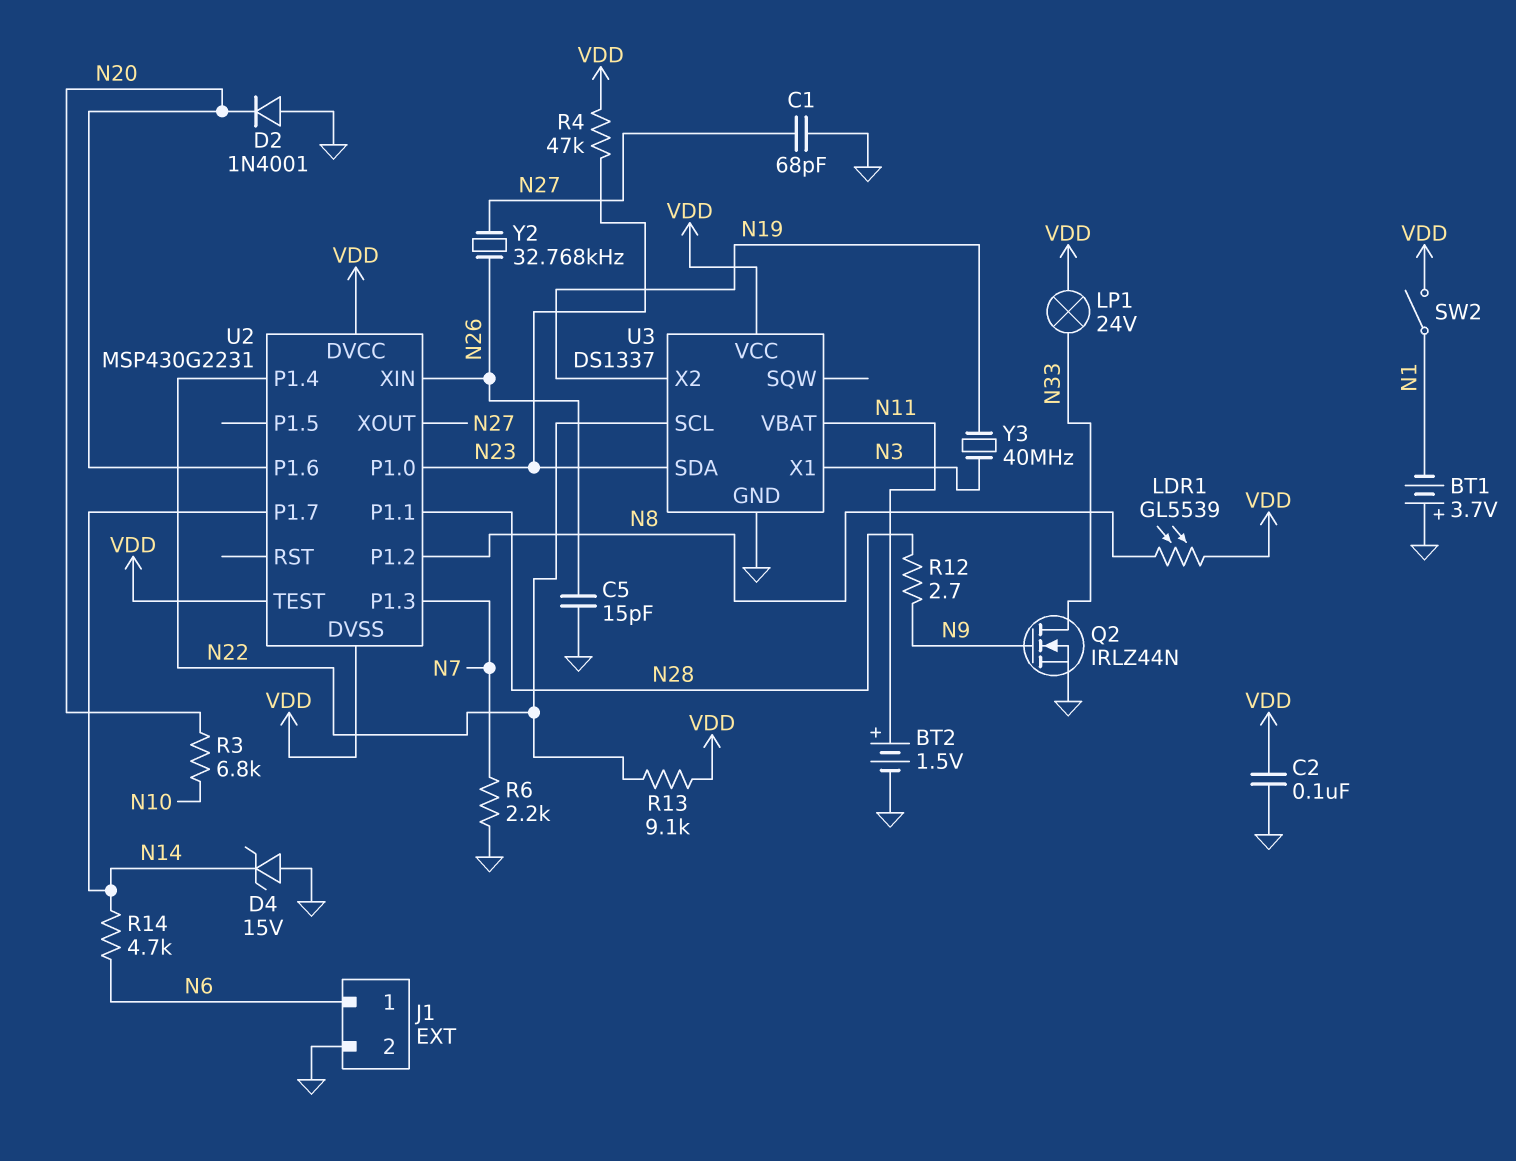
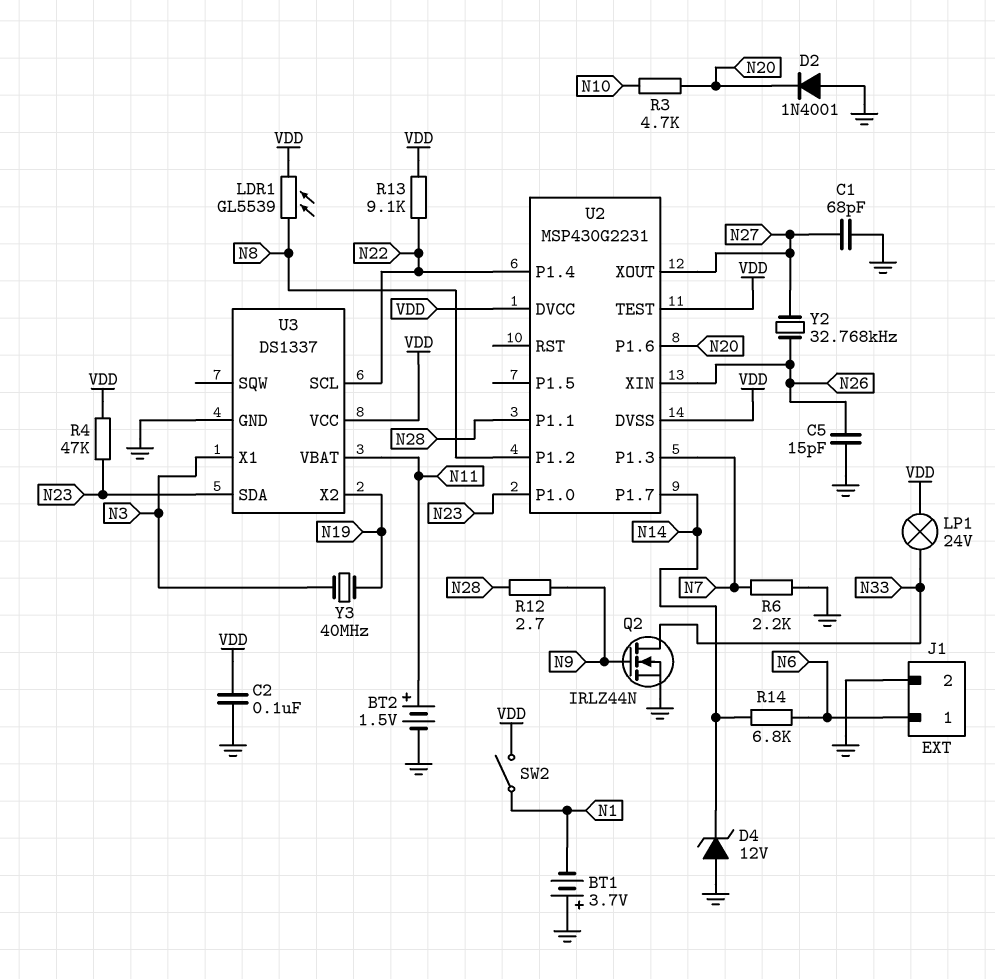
D4: zener 15V (A GND, K N14) -> zener 12V (A GND, K N14)
R3: 6.8k (N10, N20) -> 4.7k (N10, N20)
R14: 4.7k (N6, N14) -> 6.8k (N6, N14)

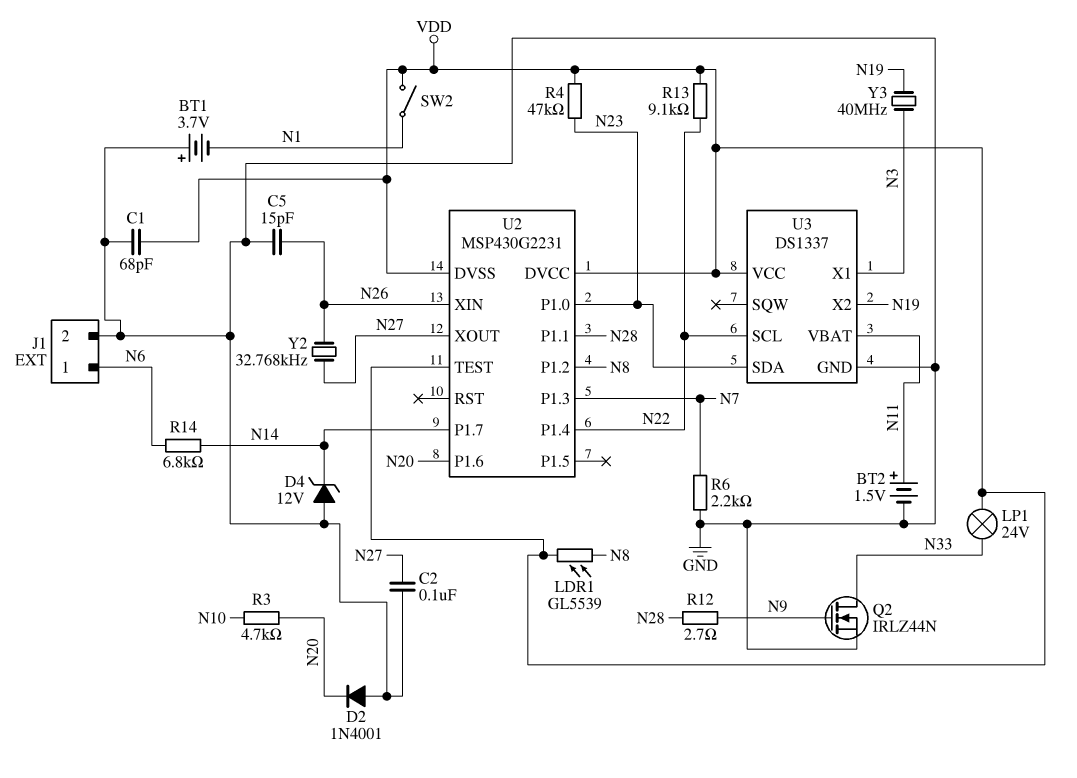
C1: 68pF (GND, N27) -> 68pF (GND, VDD)
C2: 100nF (GND, VDD) -> 100nF (GND, N27)

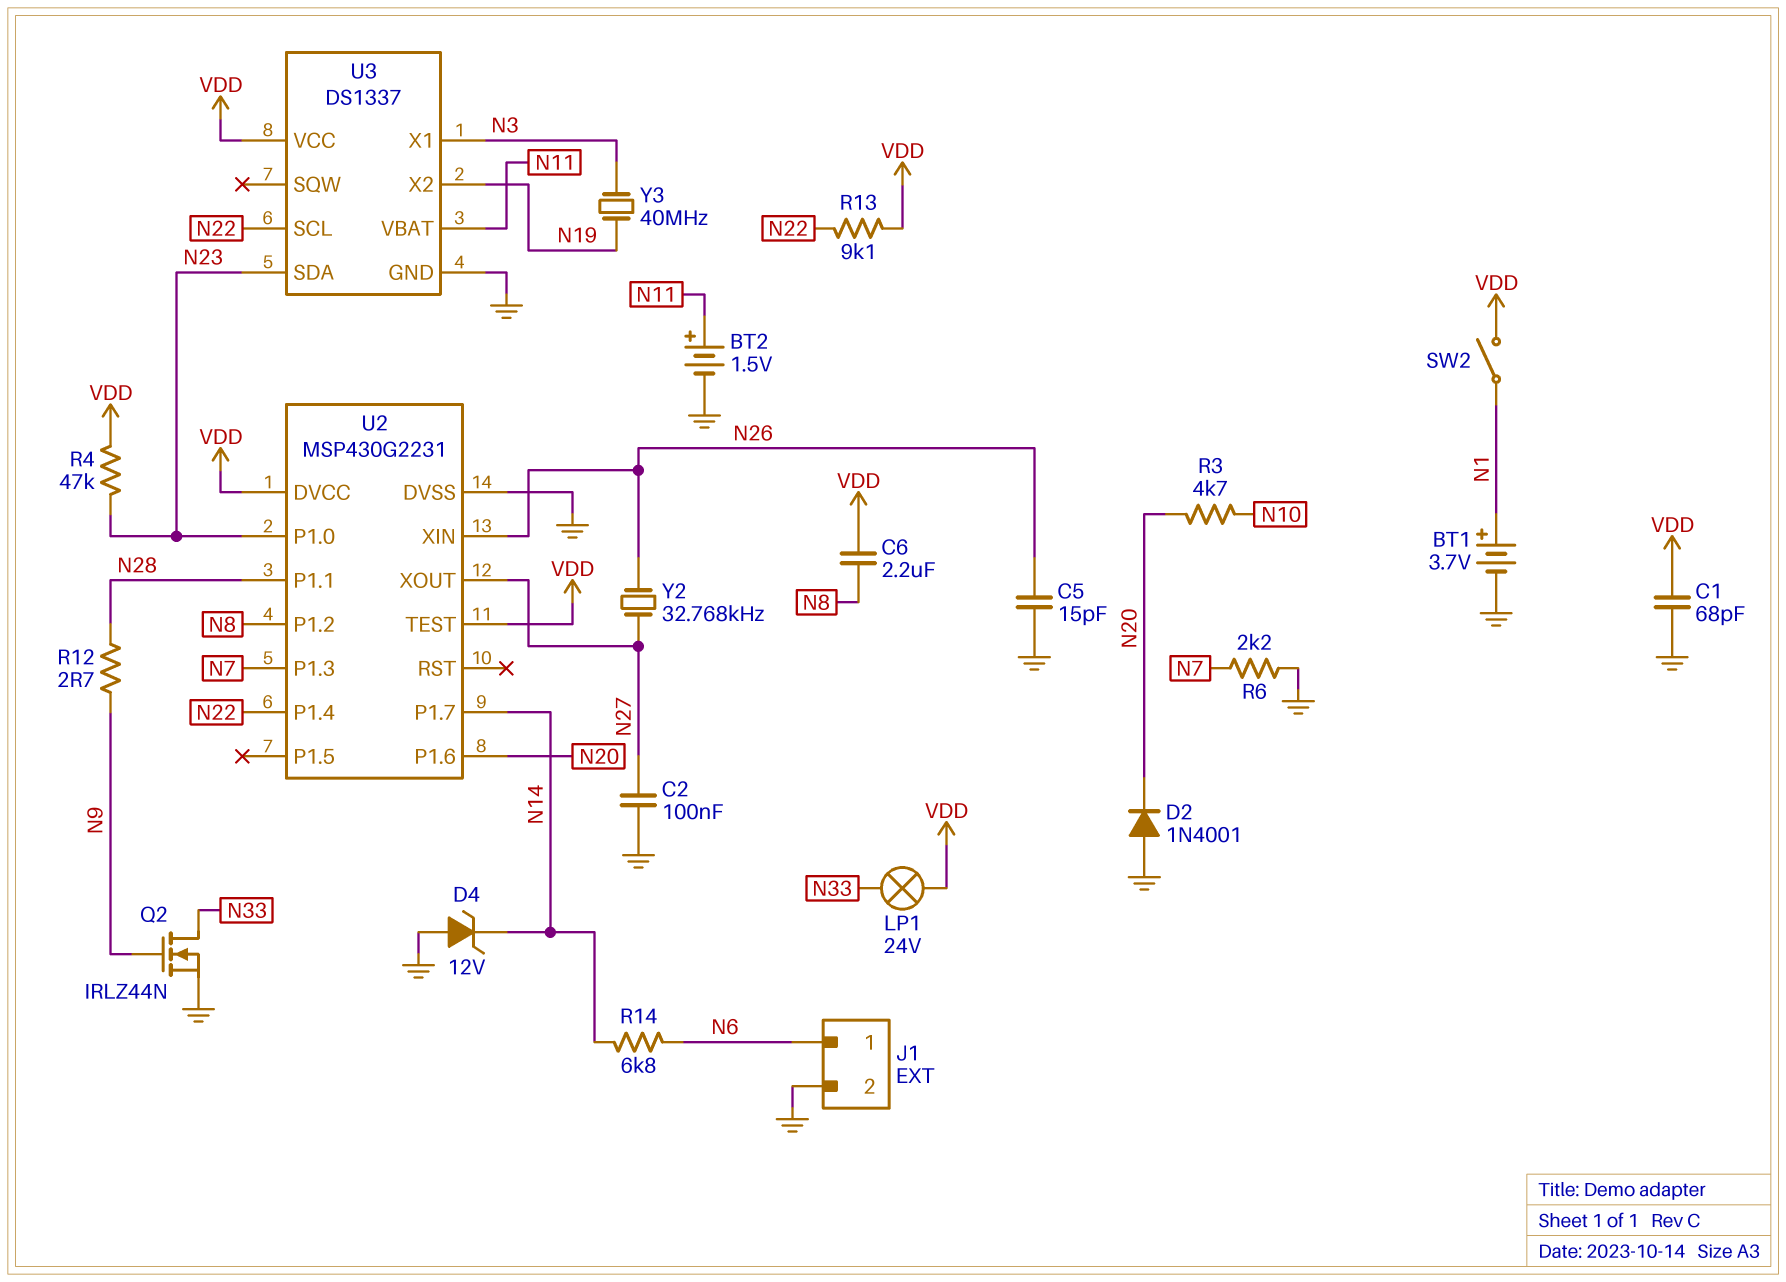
BT1: 3.7V (plus GND, minus N1) -> 3.7V (plus N1, minus GND)
C6: none -> 2.2uF (N8, VDD)
LDR1: GL5539 (N8, VDD) -> none
U2 pin DVSS: VDD -> GND

